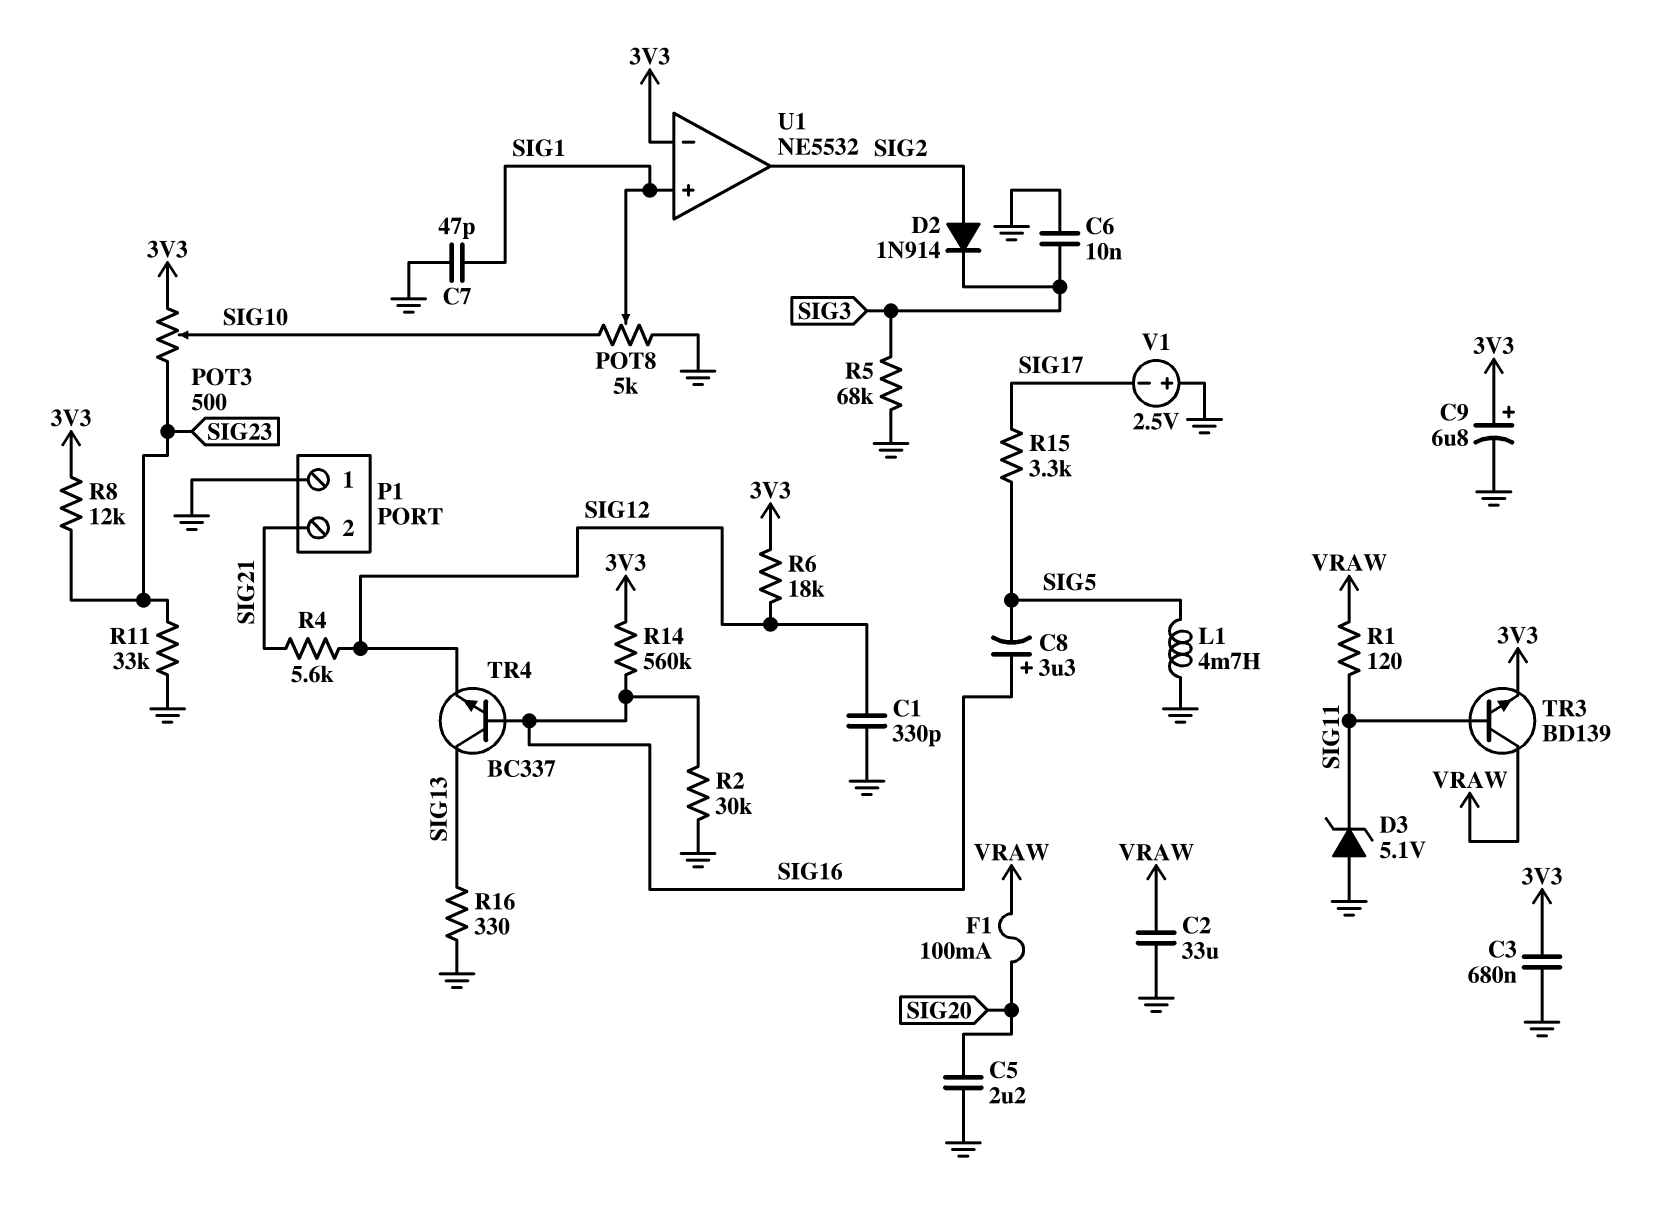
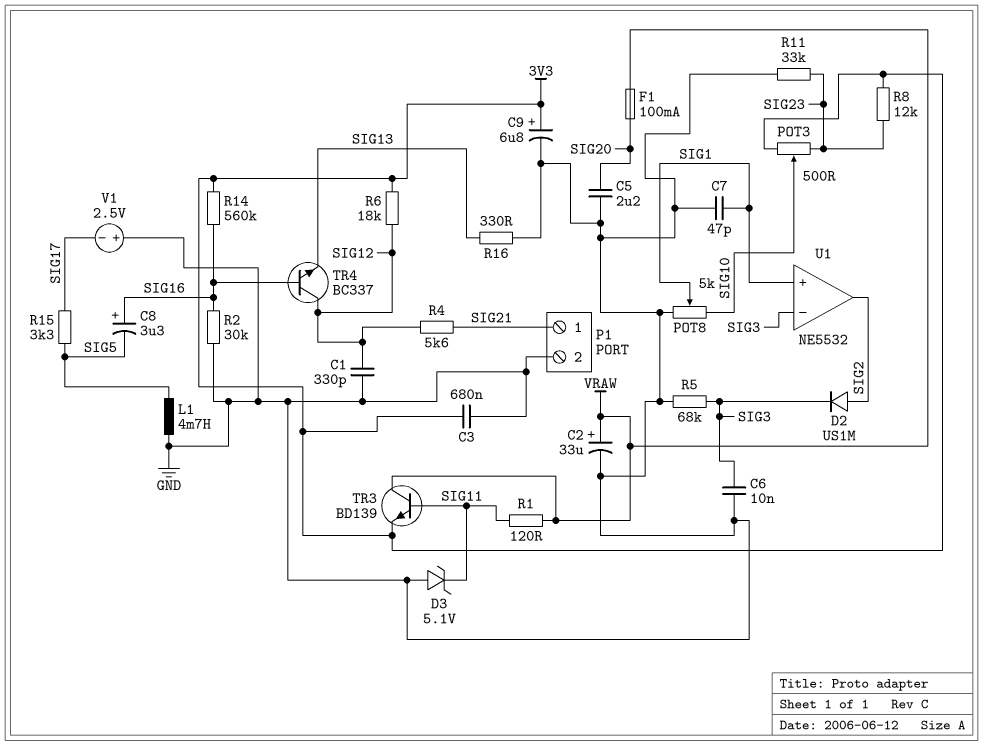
C2: 33uF (GND, VRAW) -> 33uF (plus VRAW, minus GND)
D2: diode 1N914 (A SIG2, K SIG3) -> diode US1M (A SIG2, K SIG3)
P1 pin 1: GND -> SIG21
P1 pin 2: SIG21 -> GND
TR4: NPN BC337 (B SIG16, C SIG13, E SIG12) -> NPN BC337 (B SIG16, C SIG12, E SIG13)
U1 pin in-: 3V3 -> SIG3

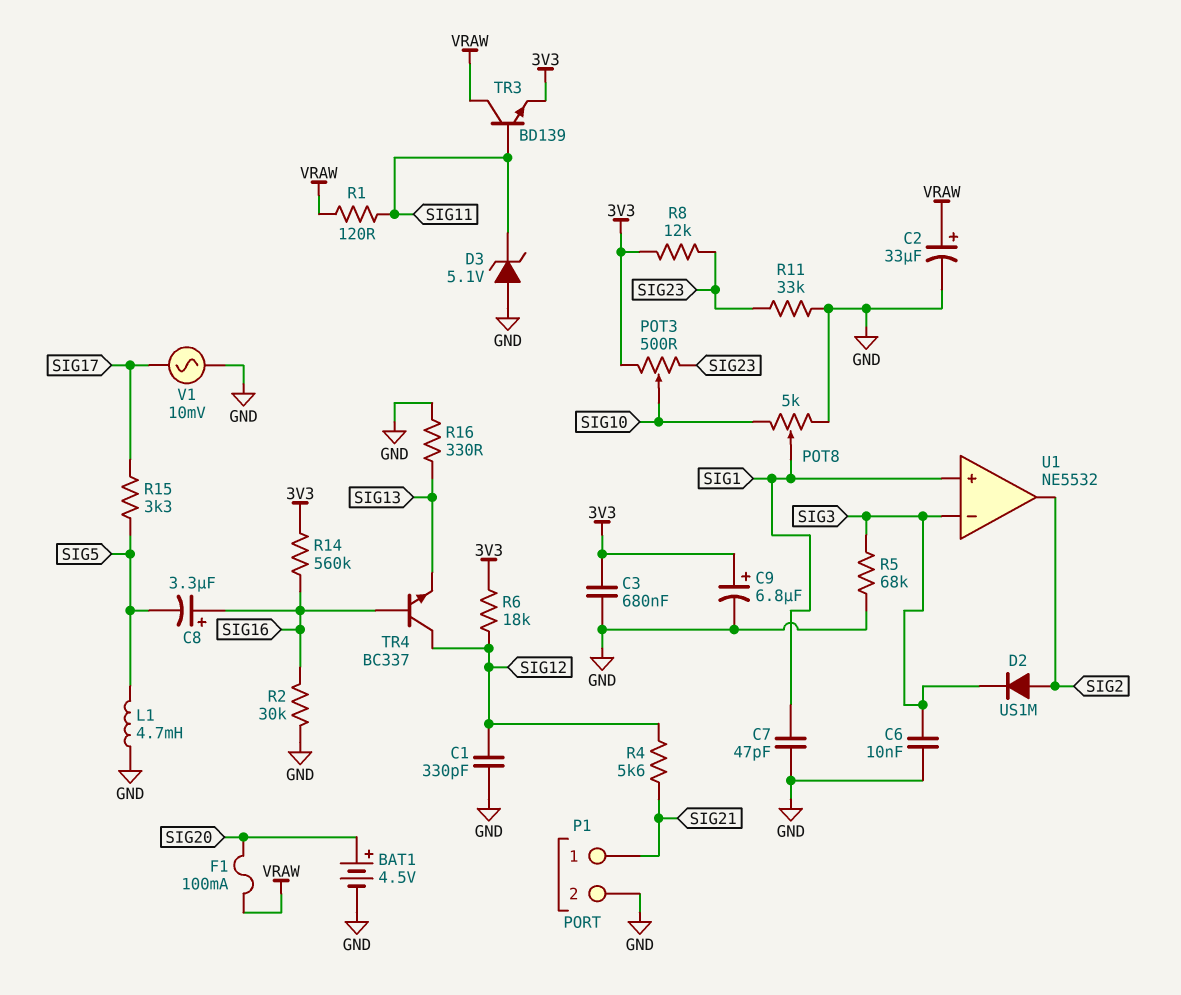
BAT1: none -> 4.5V (plus SIG20, minus GND)
C5: 2.2uF (GND, SIG20) -> none
V1: 2.5V (plus GND, minus SIG17) -> AC 10mV (GND, SIG17)

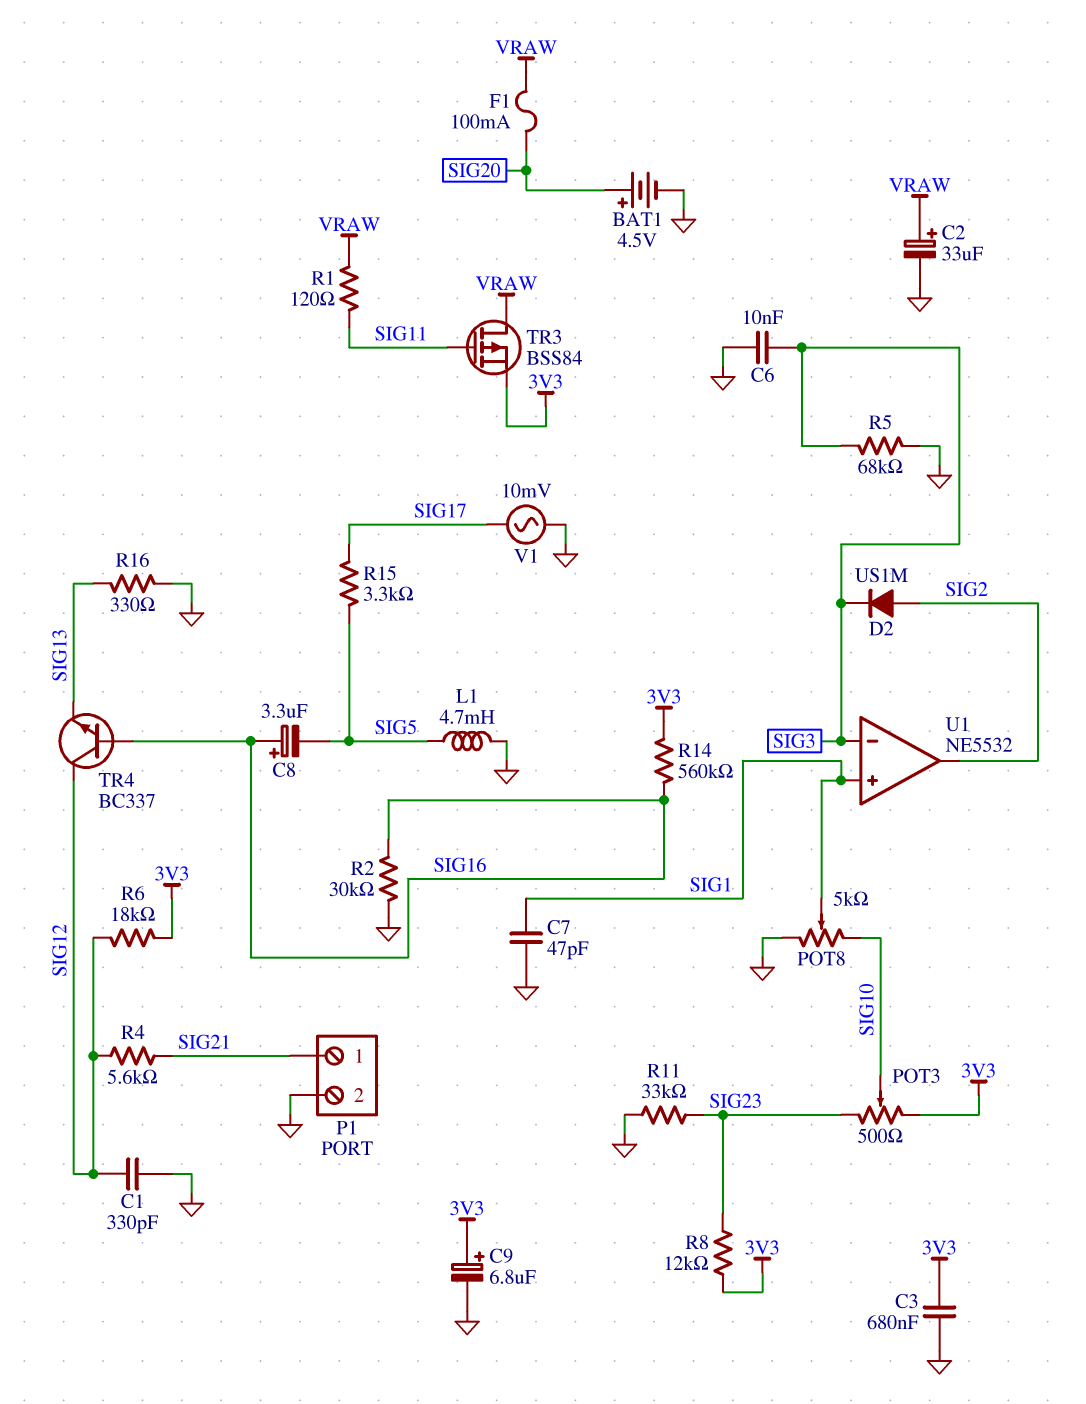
D3: zener 5.1V (A GND, K SIG11) -> none
TR3: NPN BD139 (B SIG11, C VRAW, E 3V3) -> PMOS BSS84 (G SIG11, D VRAW, S 3V3)

